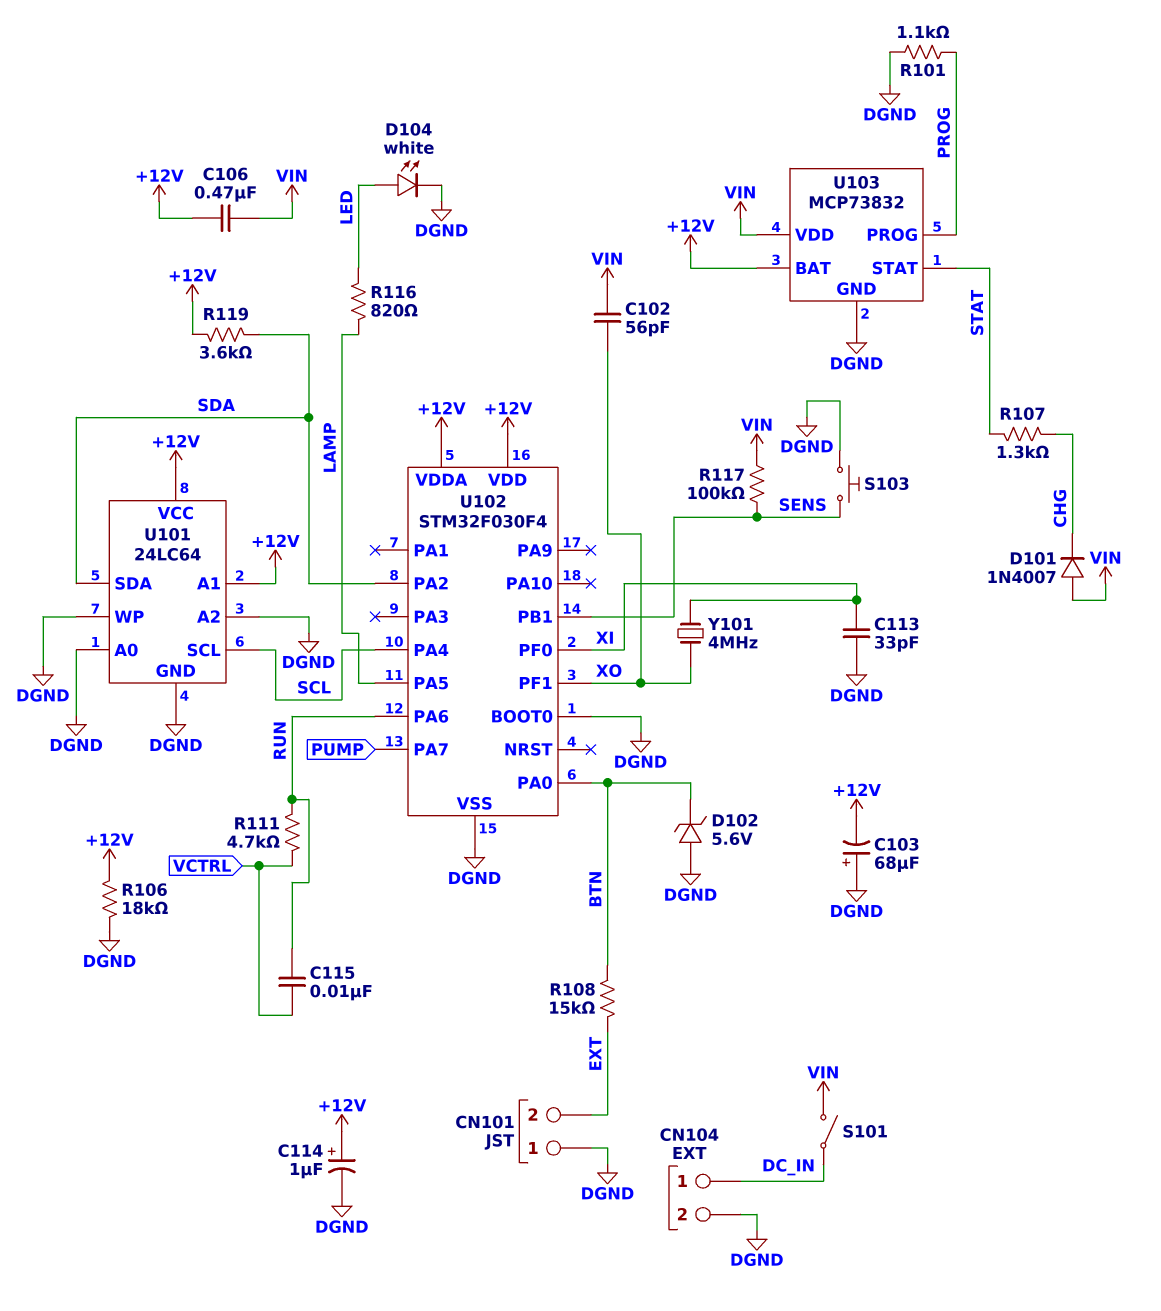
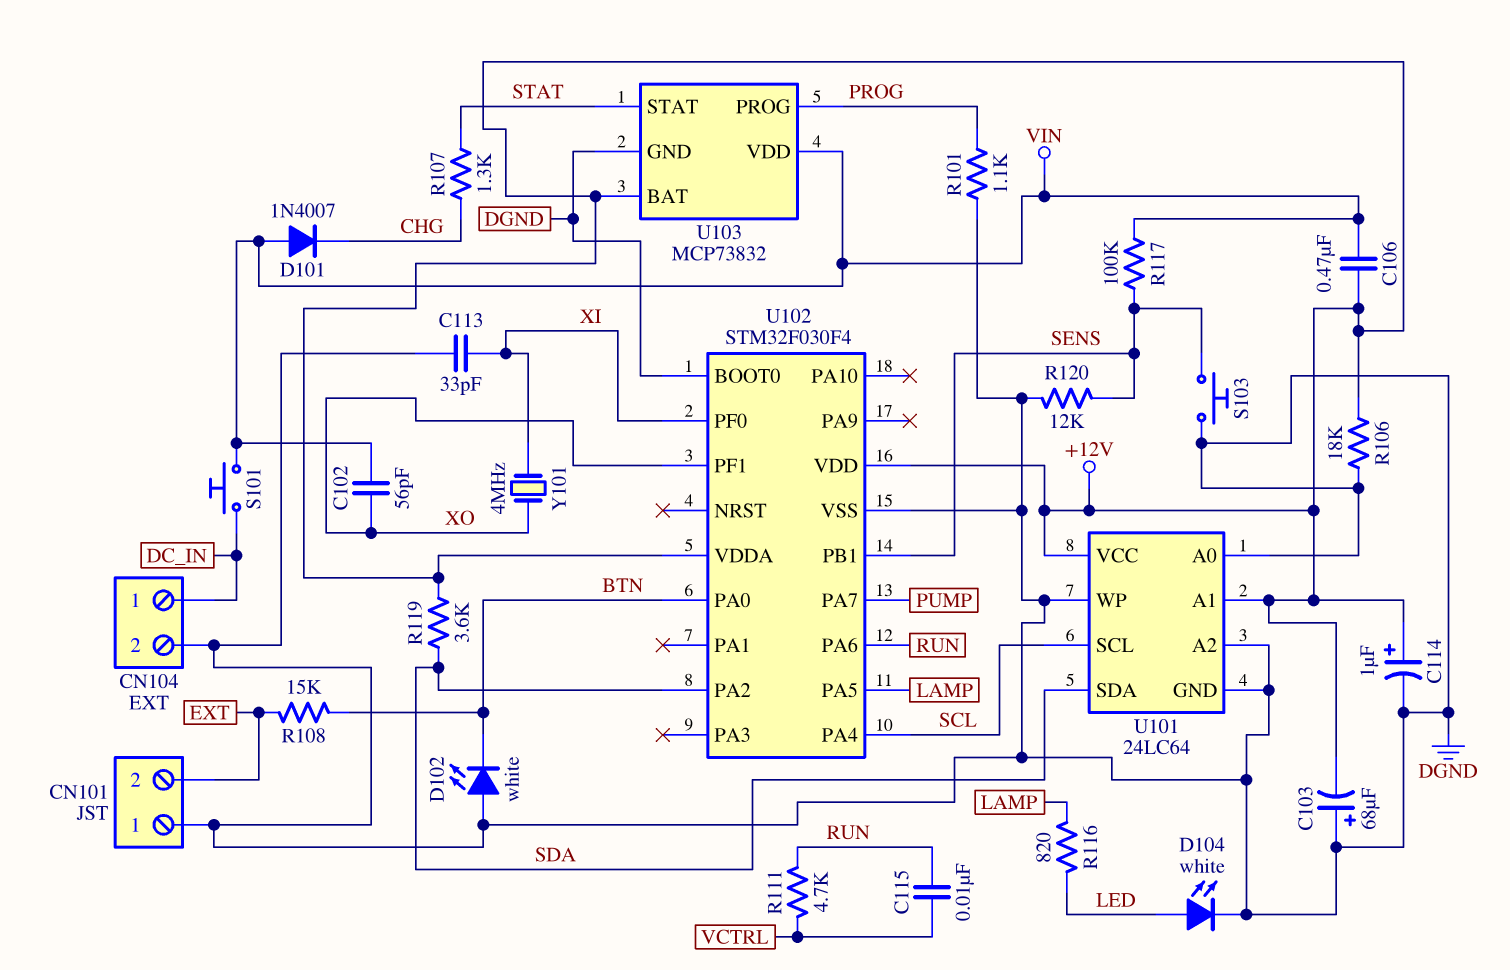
D102: zener 5.6V (A DGND, K BTN) -> LED white (A DGND, K BTN)
R120: none -> 12k (DGND, SENS)
S101: switch (DC_IN, VIN) -> button (DC_IN, VIN)

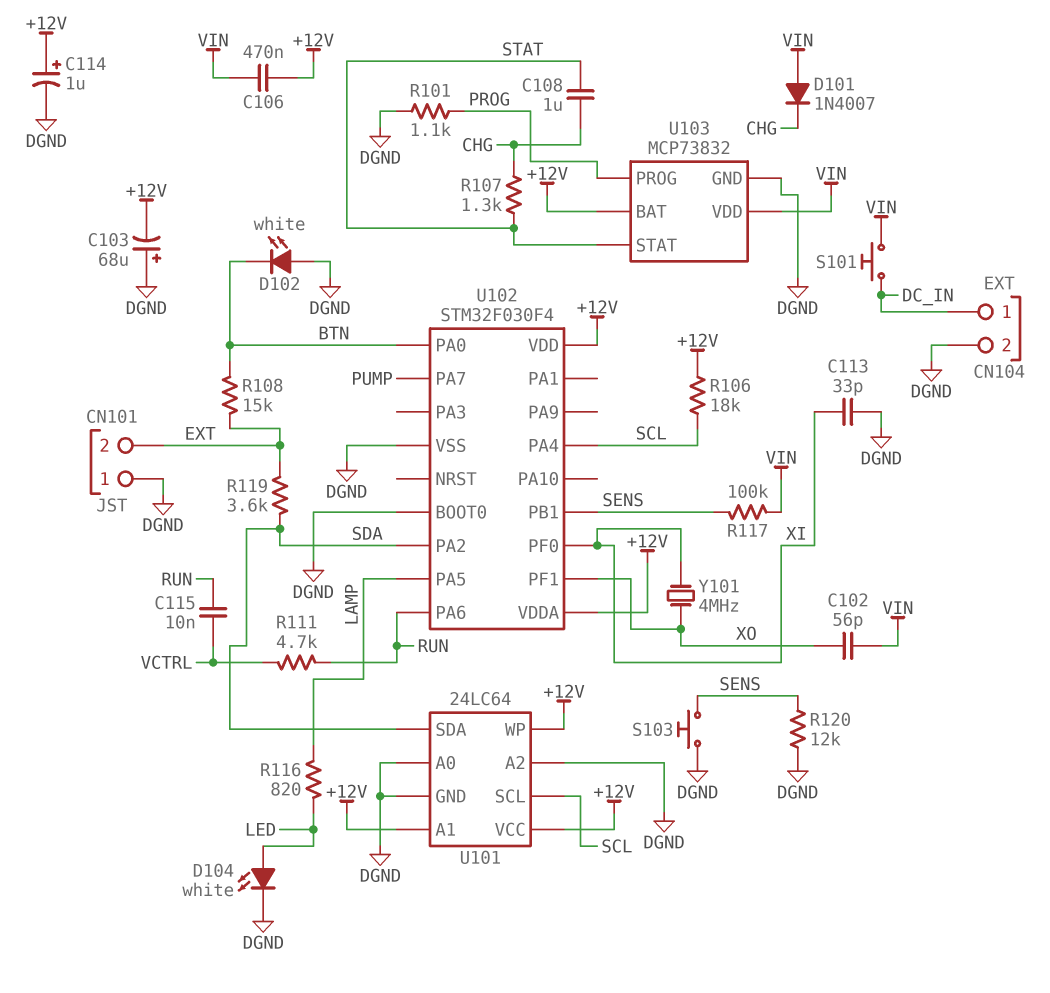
C108: none -> 1uF (CHG, STAT)
R106: 18k (+12V, DGND) -> 18k (+12V, SCL)
R119: 3.6k (+12V, SDA) -> 3.6k (EXT, SDA)
U101 pin WP: DGND -> +12V

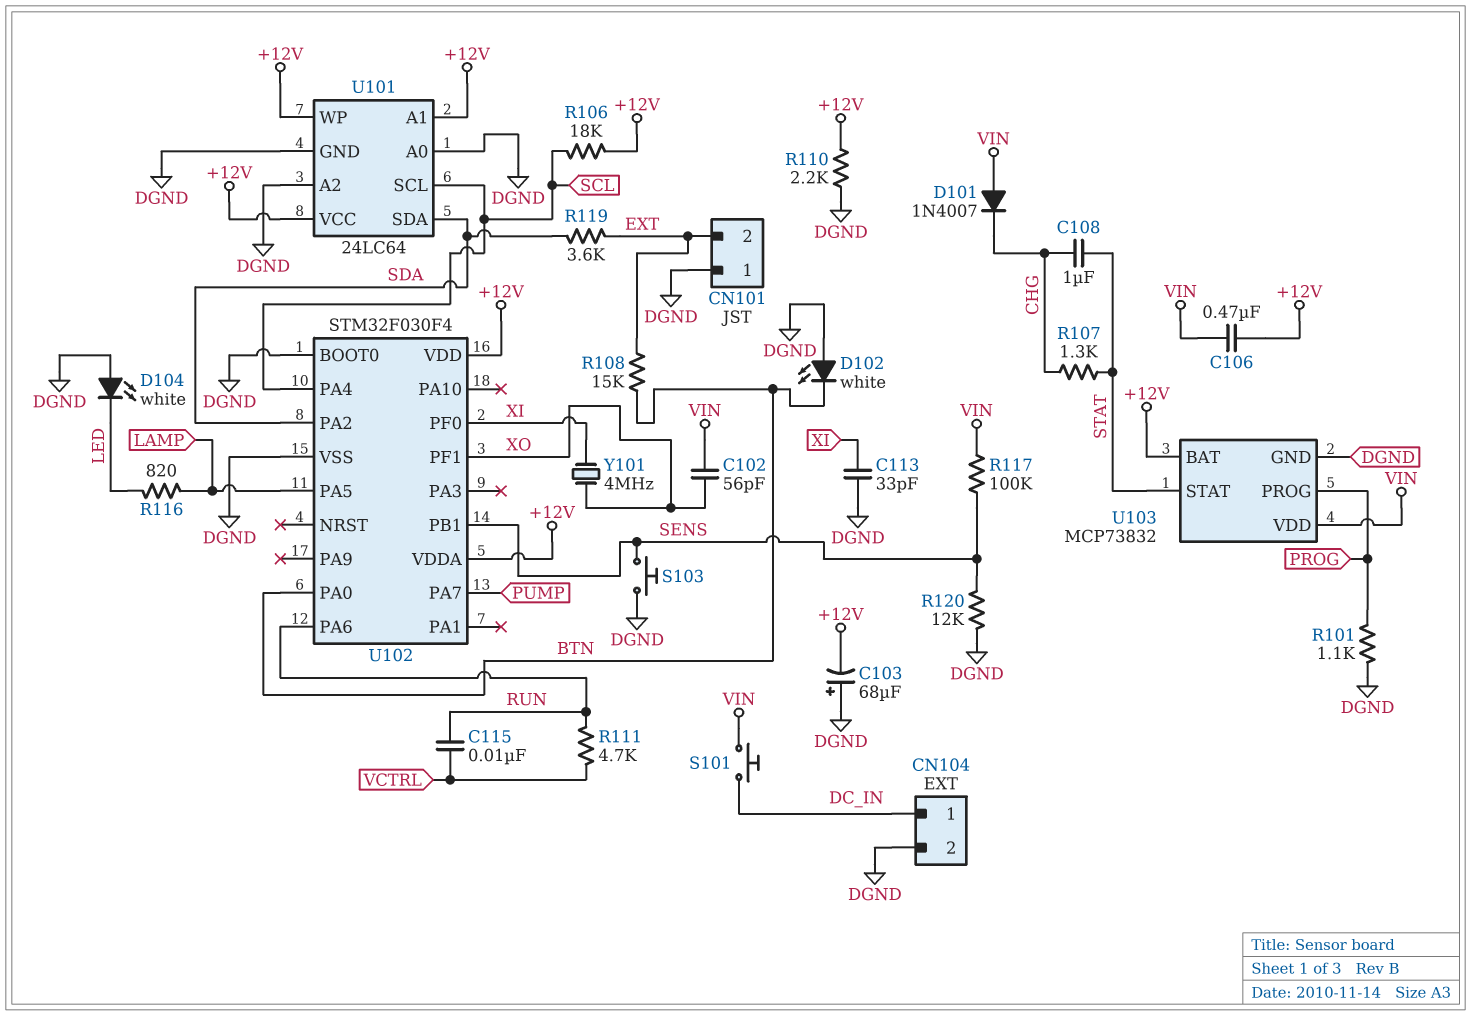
C114: 1uF (plus +12V, minus DGND) -> none
D104: LED white (A LED, K DGND) -> LED white (A DGND, K LED)
R110: none -> 2.2k (+12V, DGND)

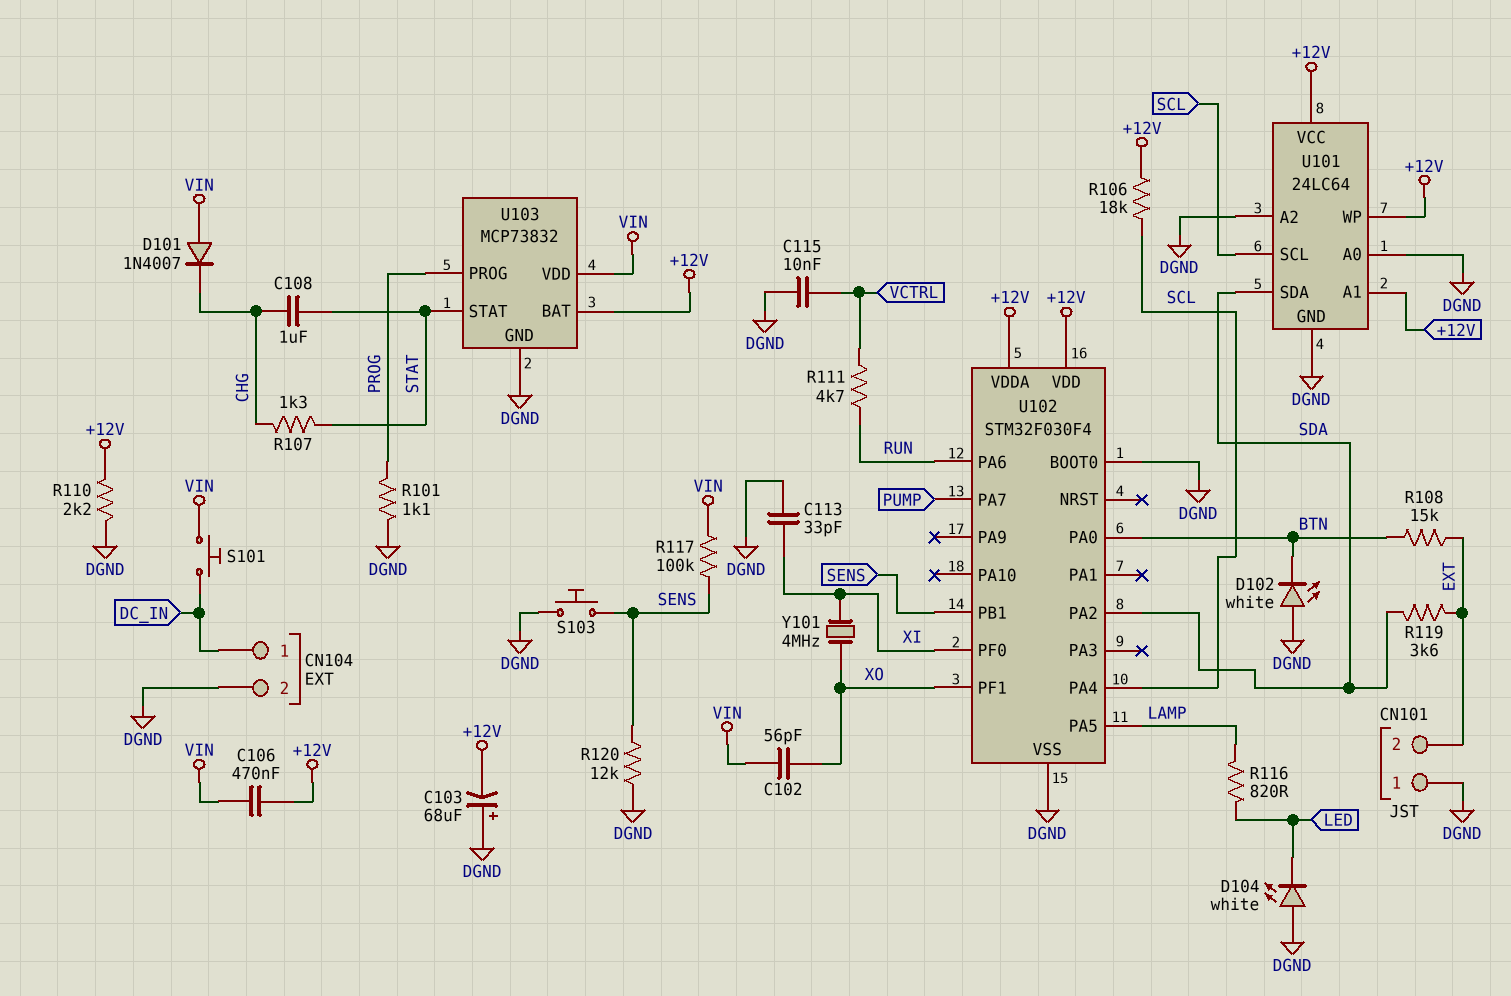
C115: 10nF (RUN, VCTRL) -> 10nF (DGND, VCTRL)

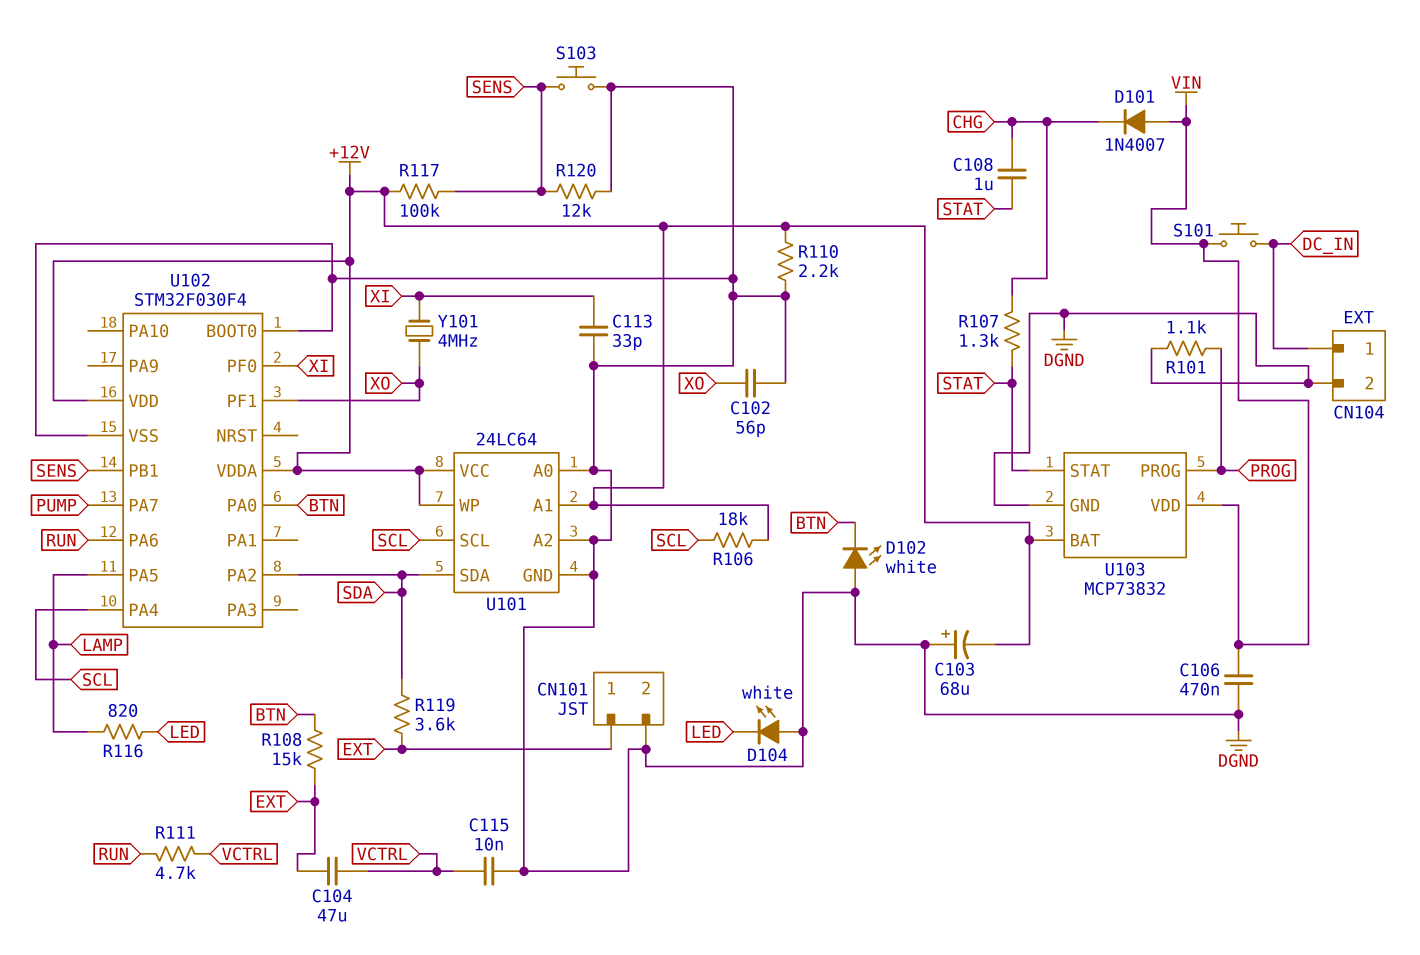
C102: 56pF (VIN, XO) -> 56pF (DGND, XO)
C104: none -> 47uF (EXT, VCTRL)
C106: 470nF (+12V, VIN) -> 470nF (DGND, VIN)
CN101 pin 1: DGND -> EXT
CN101 pin 2: EXT -> DGND
R117: 100k (SENS, VIN) -> 100k (+12V, SENS)

